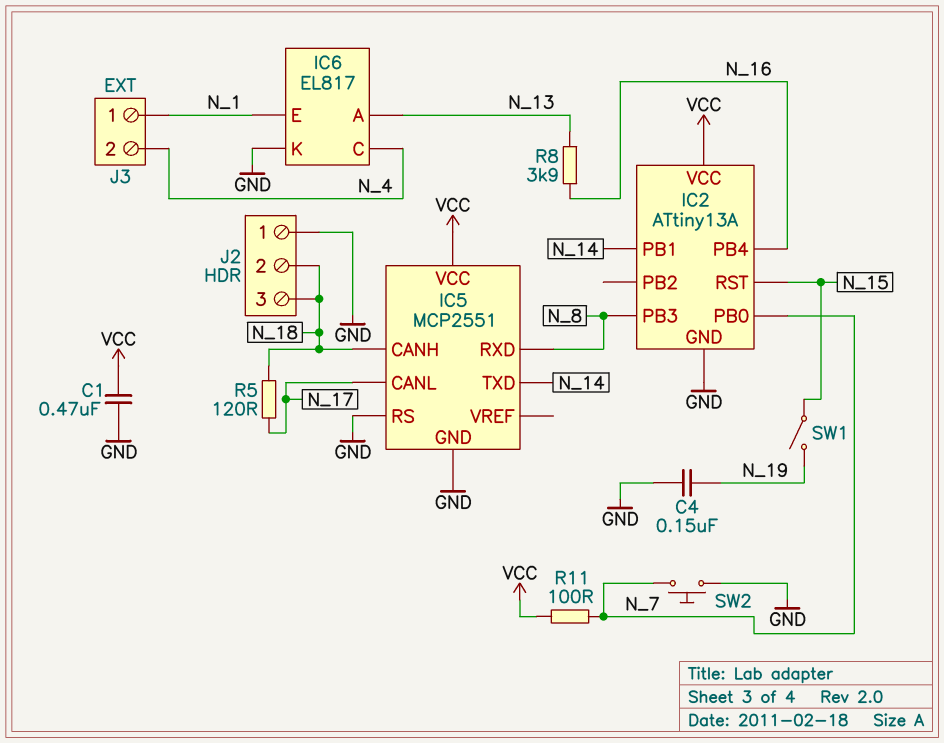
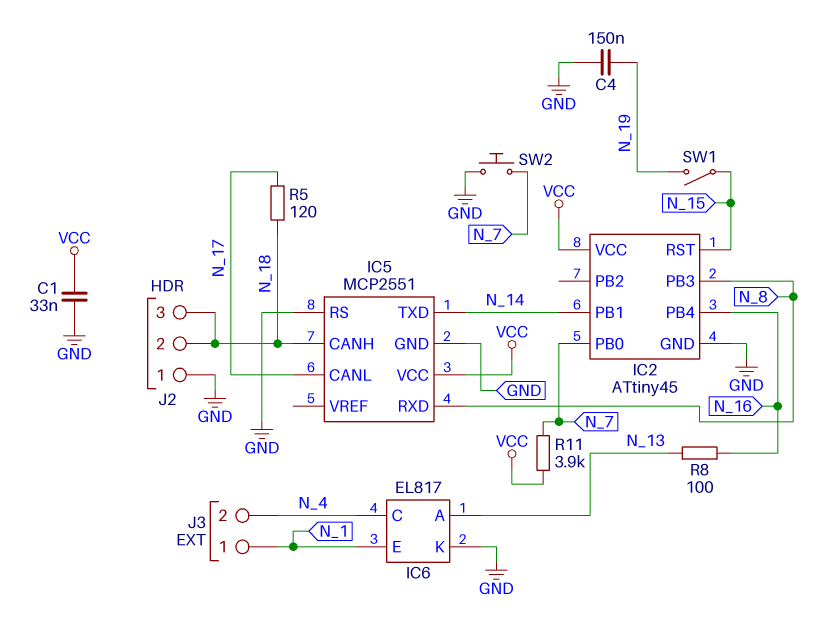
C1: 470nF (GND, VCC) -> 33nF (GND, VCC)
IC2: ATtiny13A -> ATtiny45
R8: 3.9k (N_13, N_16) -> 100 (N_13, N_16)
R11: 100 (N_7, VCC) -> 3.9k (N_7, VCC)

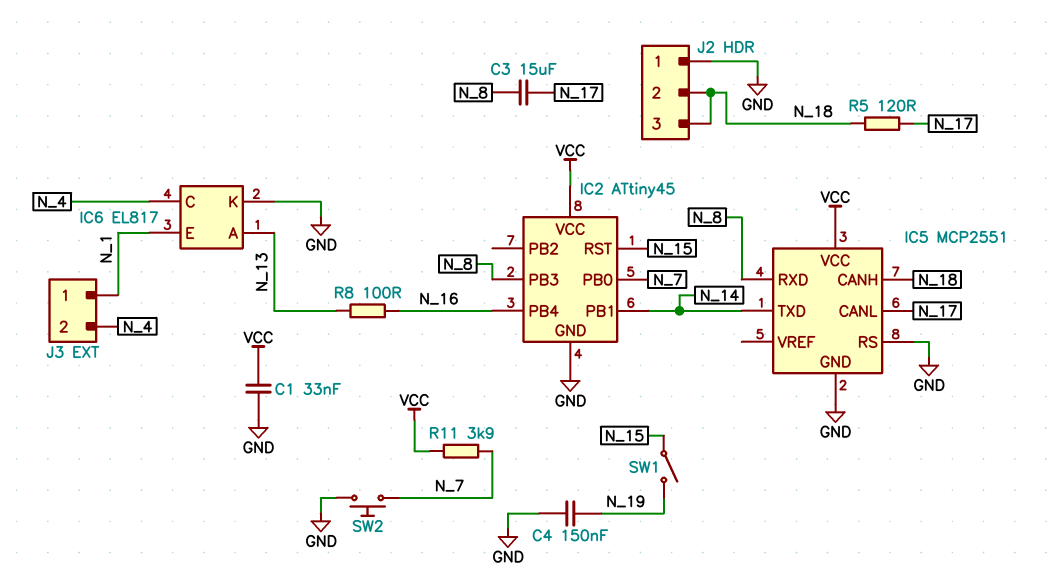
C3: none -> 15uF (N_8, N_17)

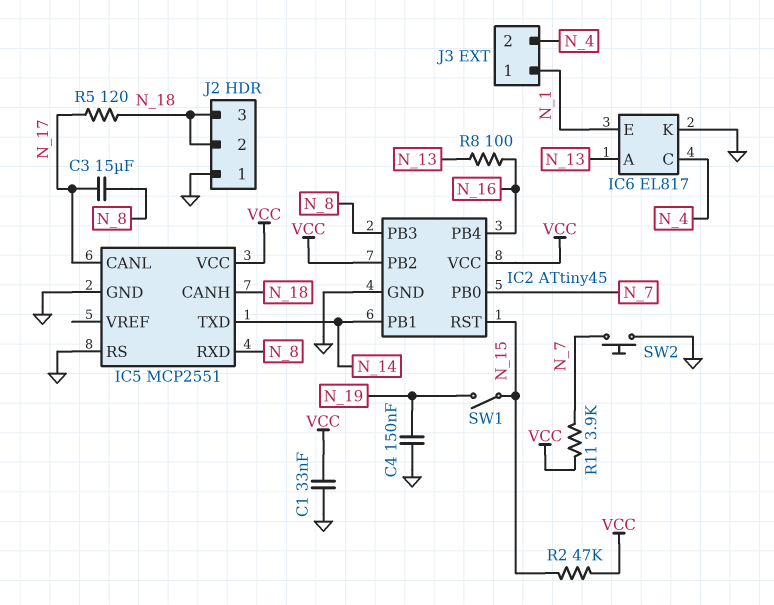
IC2 pin PB2: none -> VCC
R2: none -> 47k (N_15, VCC)

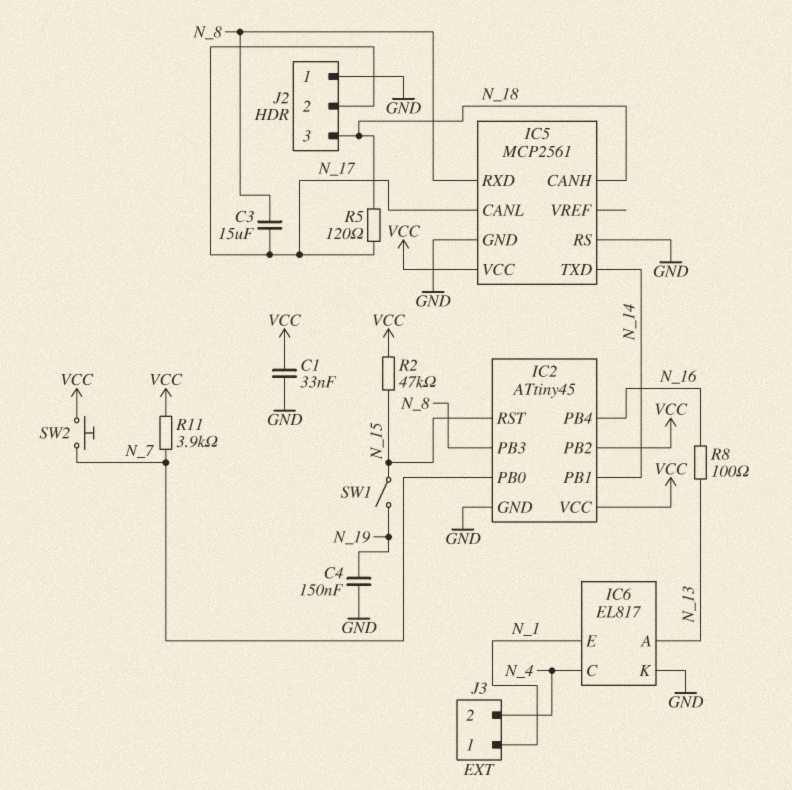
IC5: MCP2551 -> MCP2561
J2 pin 2: N_18 -> N_17
SW2: button (GND, N_7) -> button (N_7, VCC)

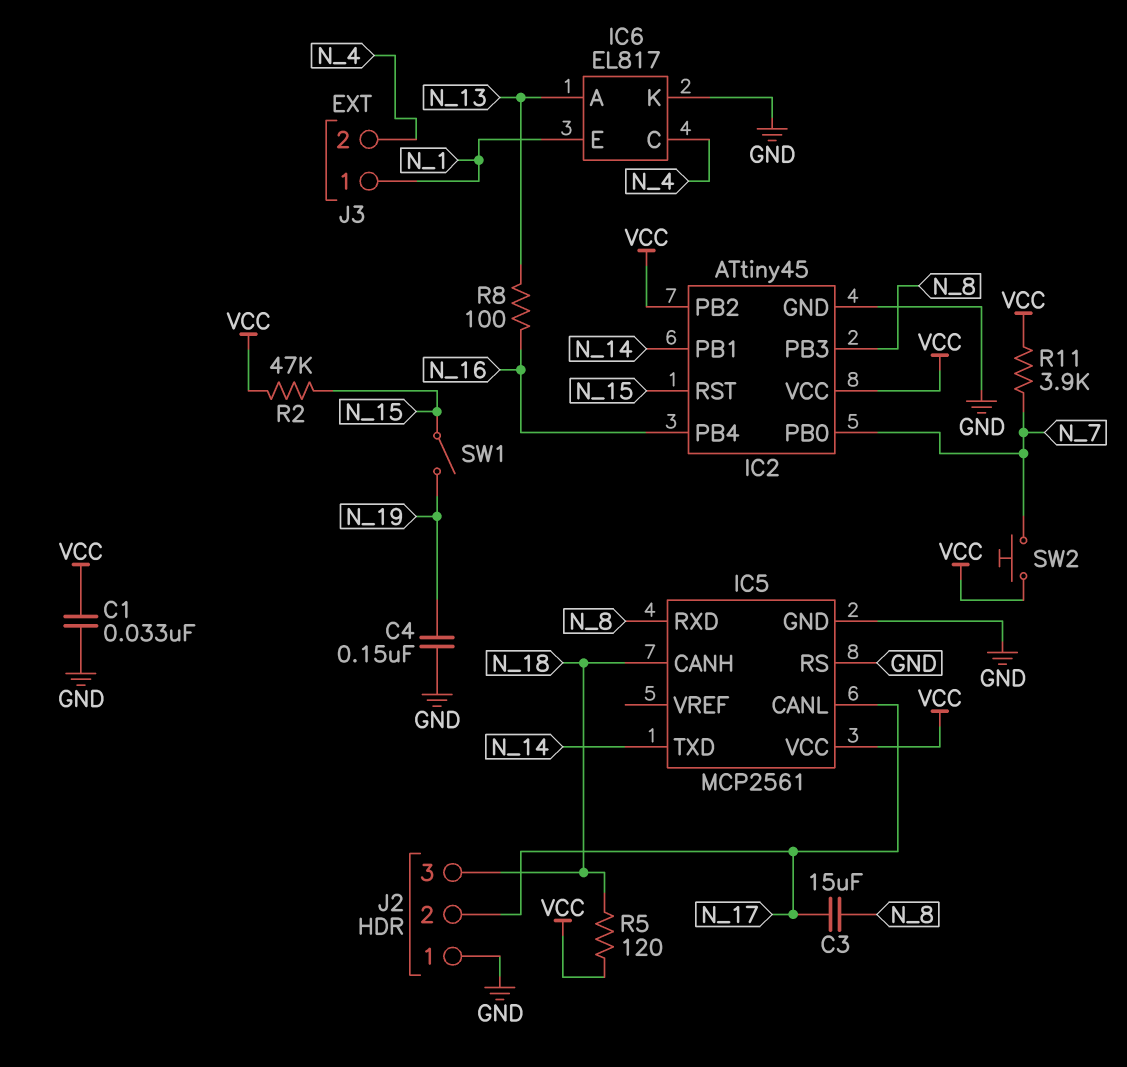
R5: 120 (N_17, N_18) -> 120 (N_18, VCC)

